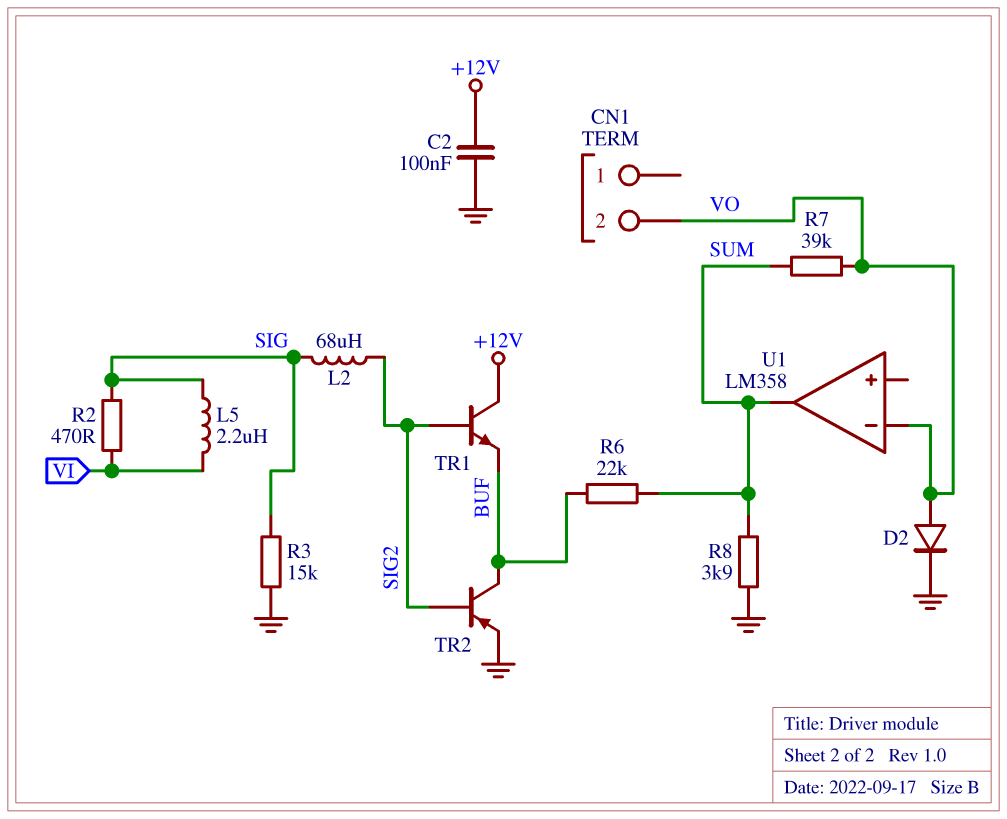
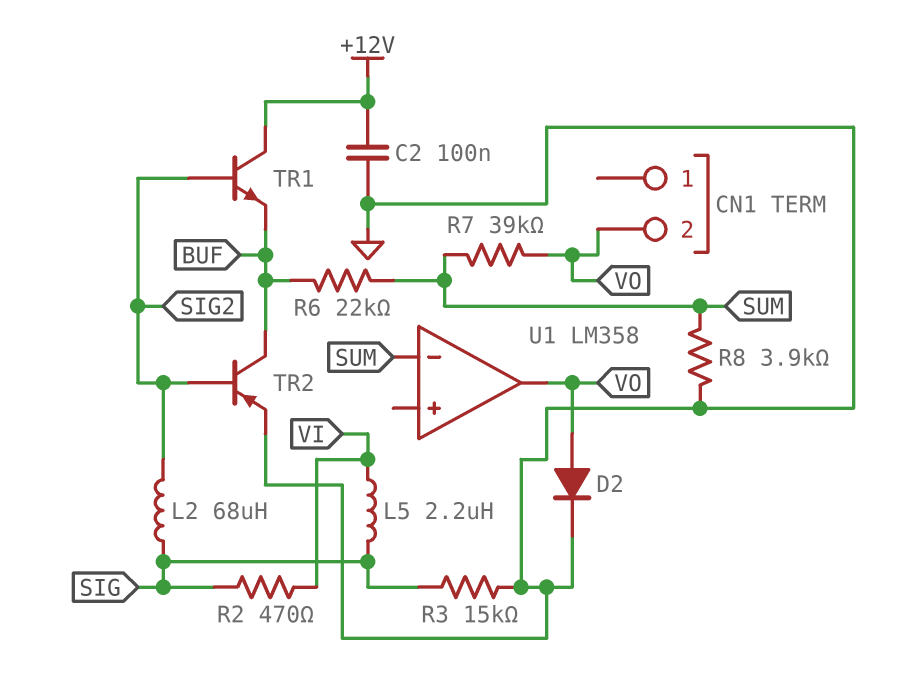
U1 pin in-: VO -> SUM
U1 pin out: SUM -> VO

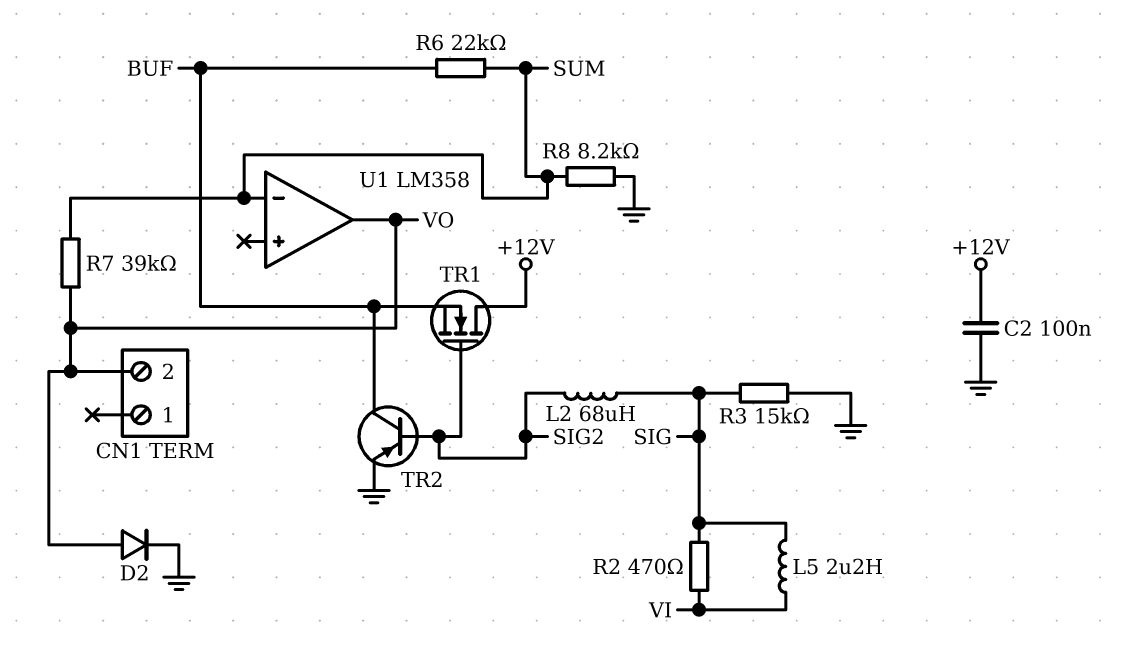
R8: 3.9k (GND, SUM) -> 8.2k (GND, SUM)
TR1: NPN (B SIG2, C +12V, E BUF) -> NMOS (G SIG2, D +12V, S BUF)

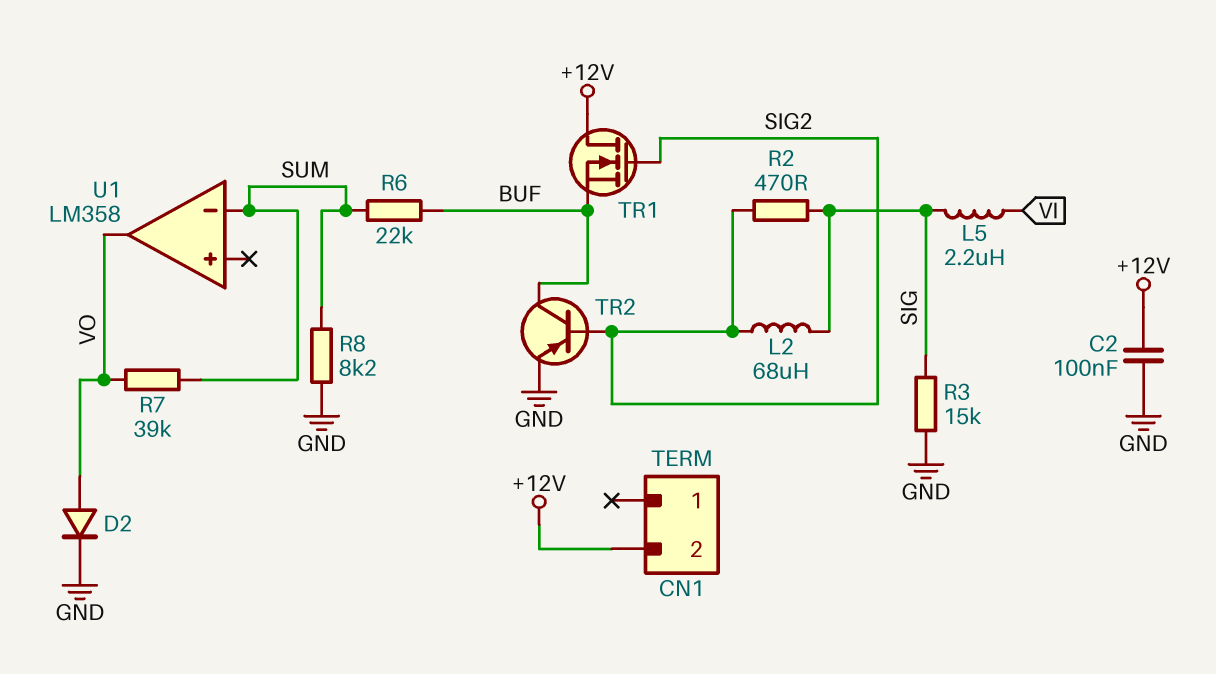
CN1 pin 2: VO -> +12V
R2: 470 (SIG, VI) -> 470 (SIG, SIG2)

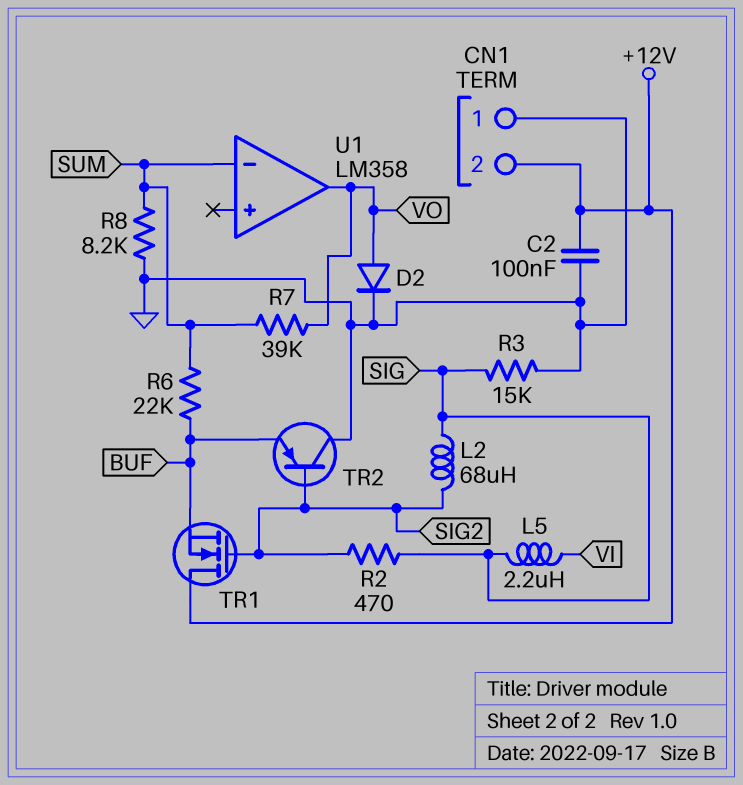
CN1 pin 1: none -> GND
TR2: PNP (B SIG2, C BUF, E GND) -> PNP (B SIG2, C GND, E BUF)

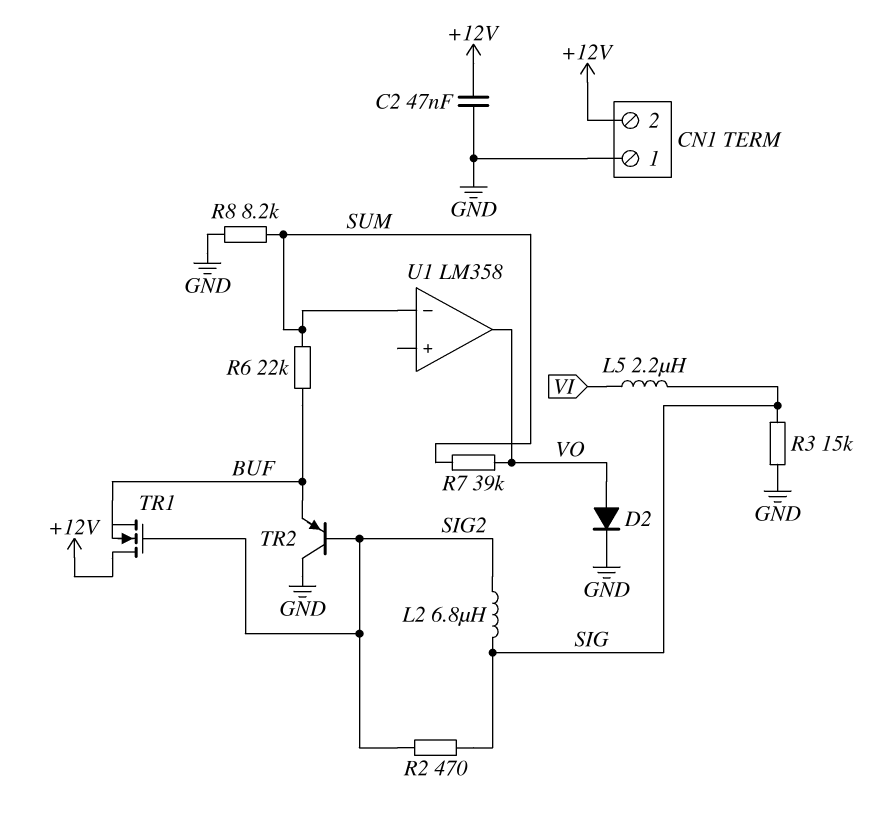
C2: 100nF (+12V, GND) -> 47nF (+12V, GND)
L2: 68uH (SIG, SIG2) -> 6.8uH (SIG, SIG2)

